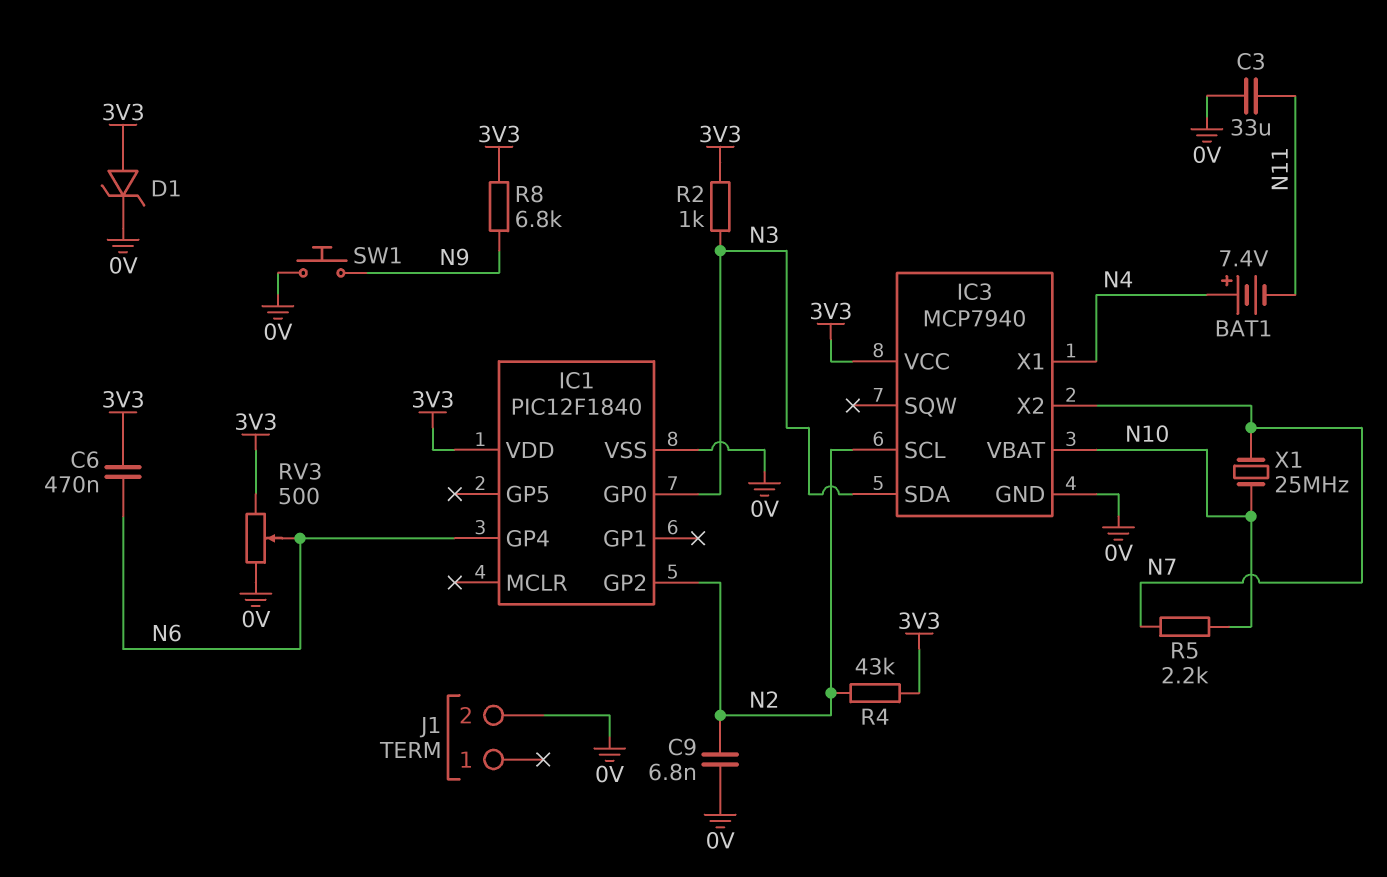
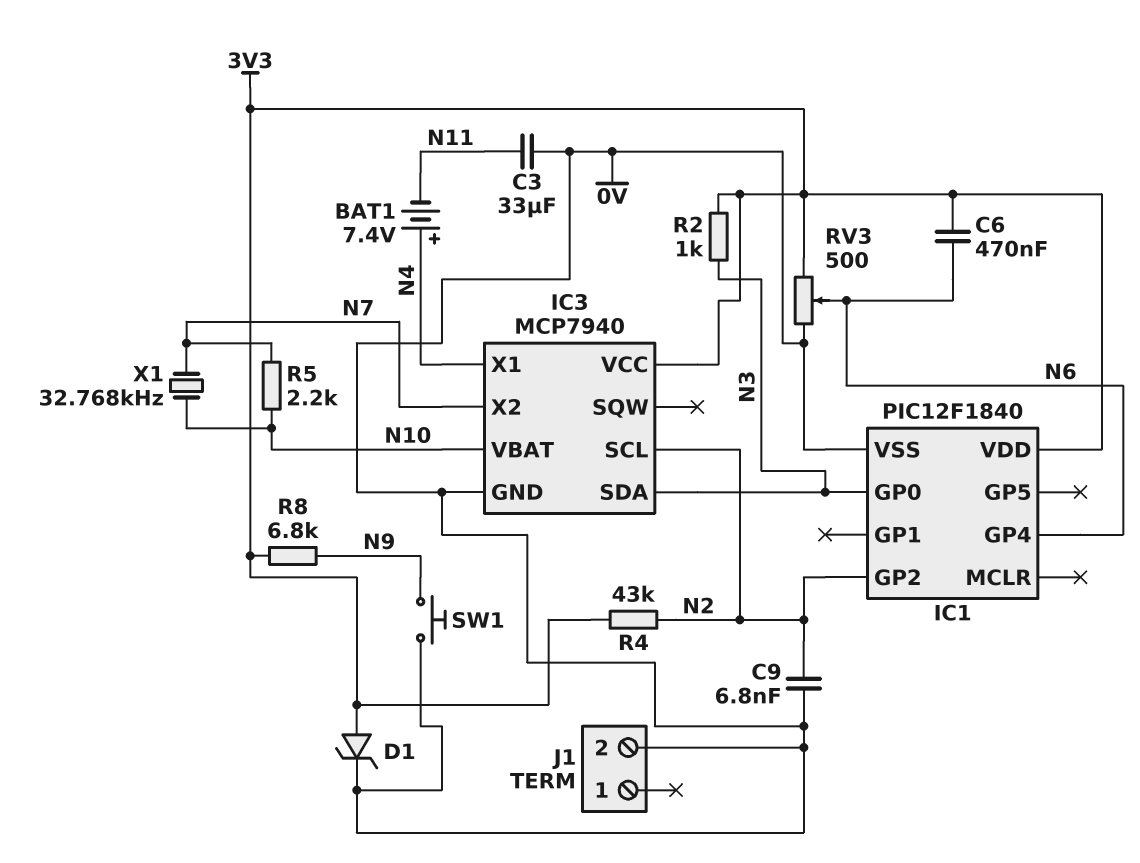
X1: 25MHz (N7, N10) -> 32.768kHz (N7, N10)

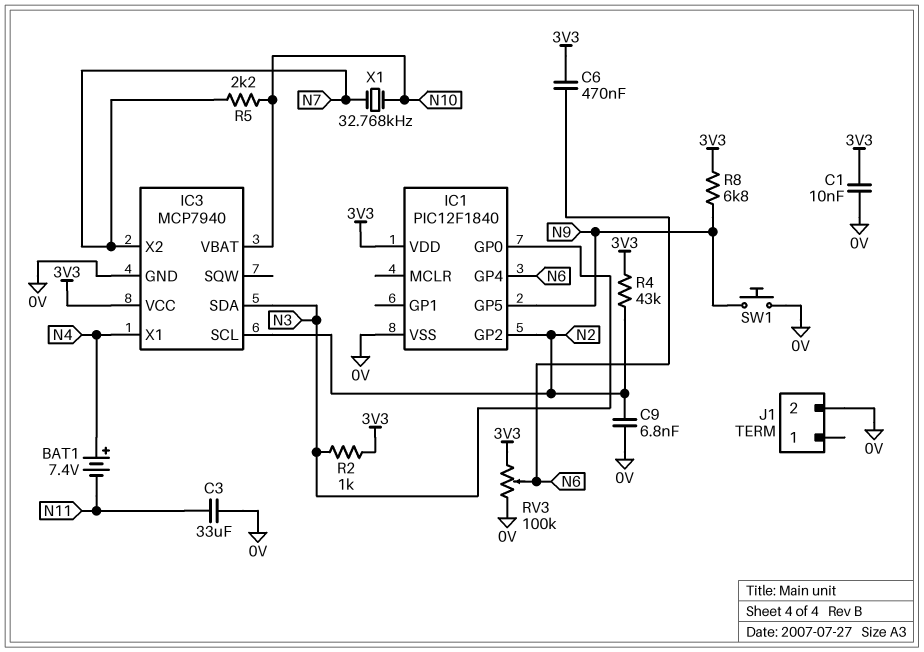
C1: none -> 10nF (0V, 3V3)
D1: zener (A 3V3, K 0V) -> none
IC1 pin GP5: none -> N9
RV3: 500 (0V, 3V3, wiper N6) -> 100k (0V, 3V3, wiper N6)

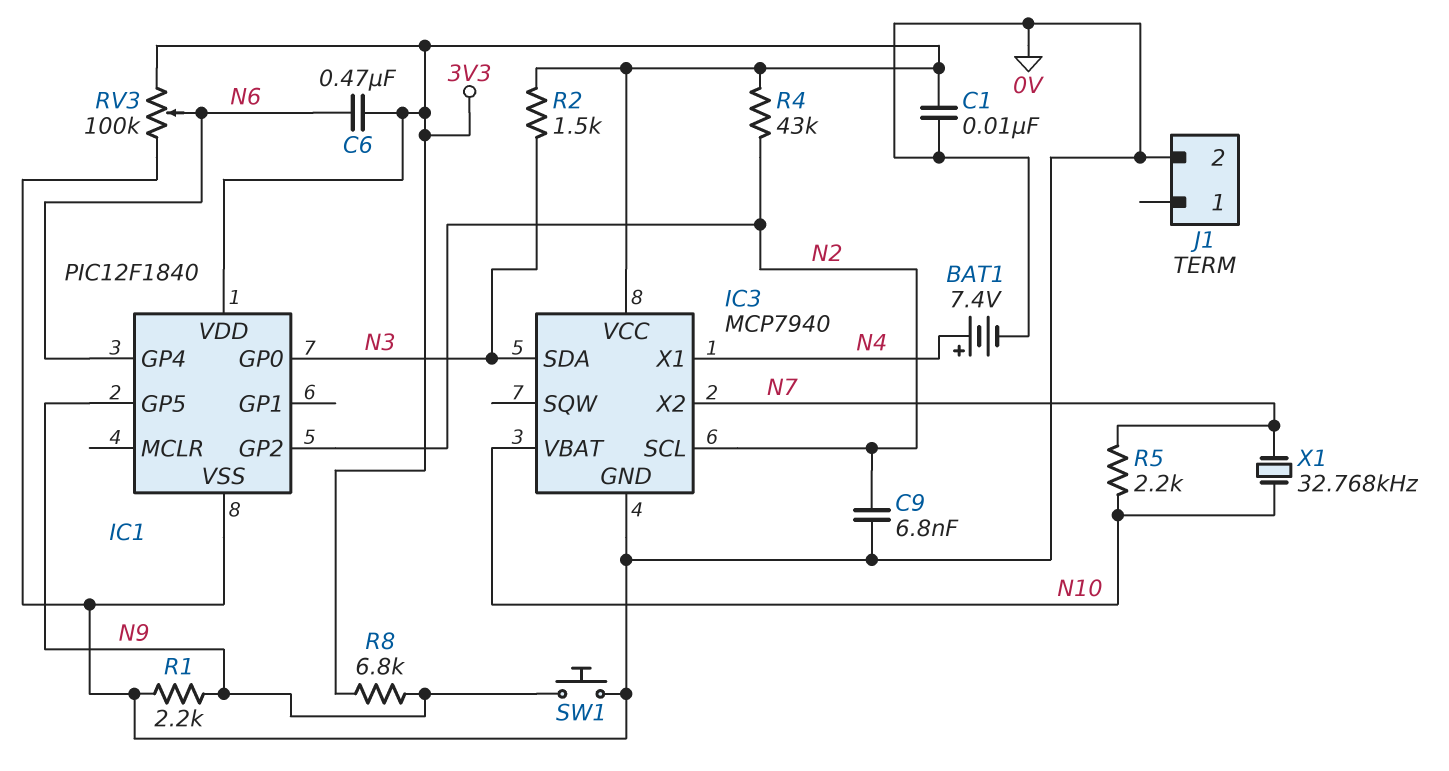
BAT1: 7.4V (plus N4, minus N11) -> 7.4V (plus N4, minus 0V)
C3: 33uF (0V, N11) -> none
R1: none -> 2.2k (0V, N9)
R2: 1k (3V3, N3) -> 1.5k (3V3, N3)

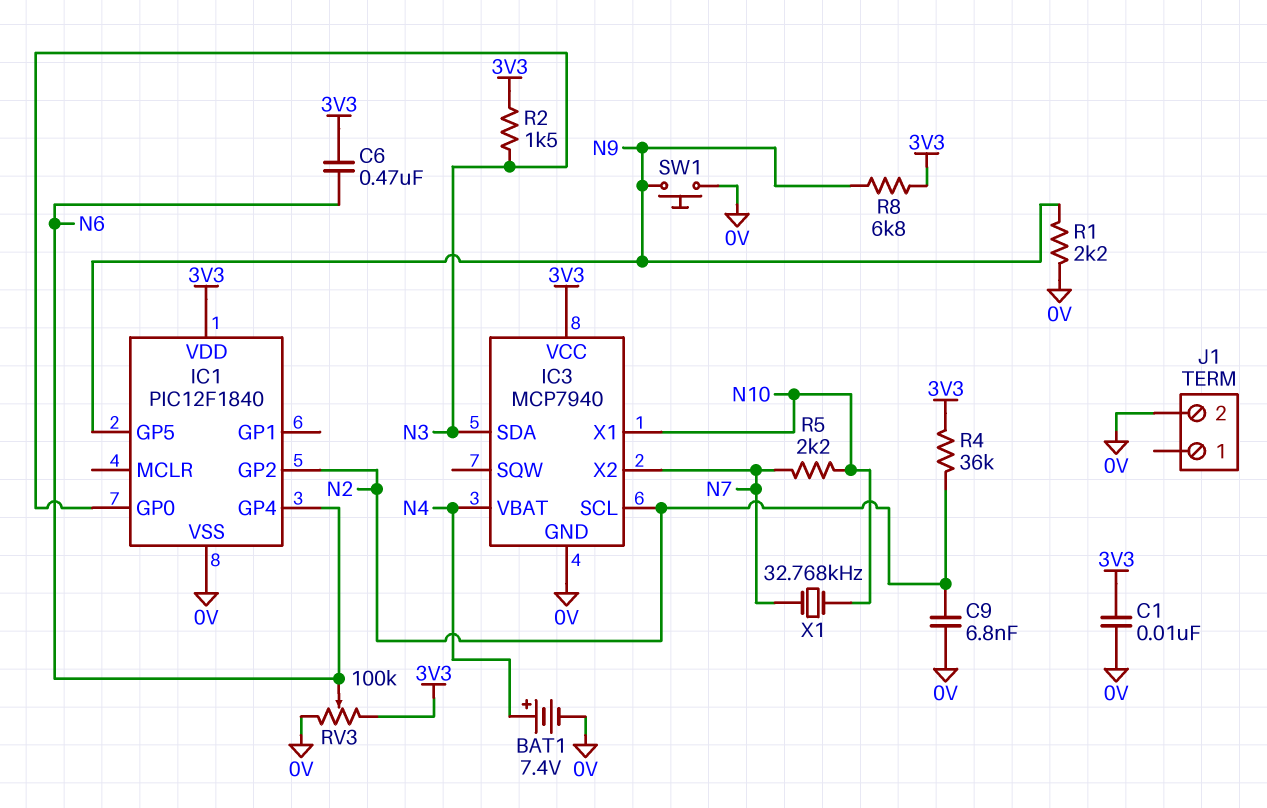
IC3 pin VBAT: N10 -> N4
IC3 pin X1: N4 -> N10
R4: 43k (3V3, N2) -> 36k (3V3, N2)

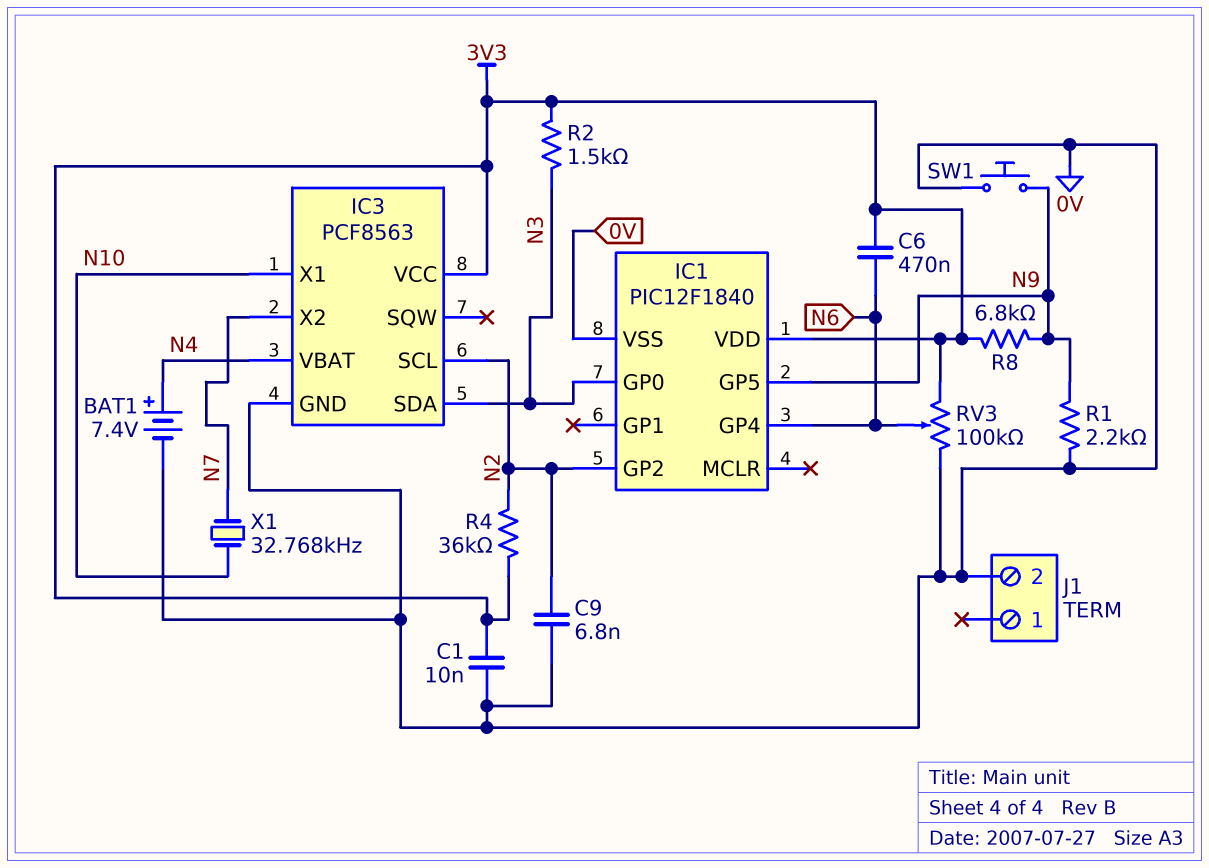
IC3: MCP7940 -> PCF8563
R5: 2.2k (N7, N10) -> none

